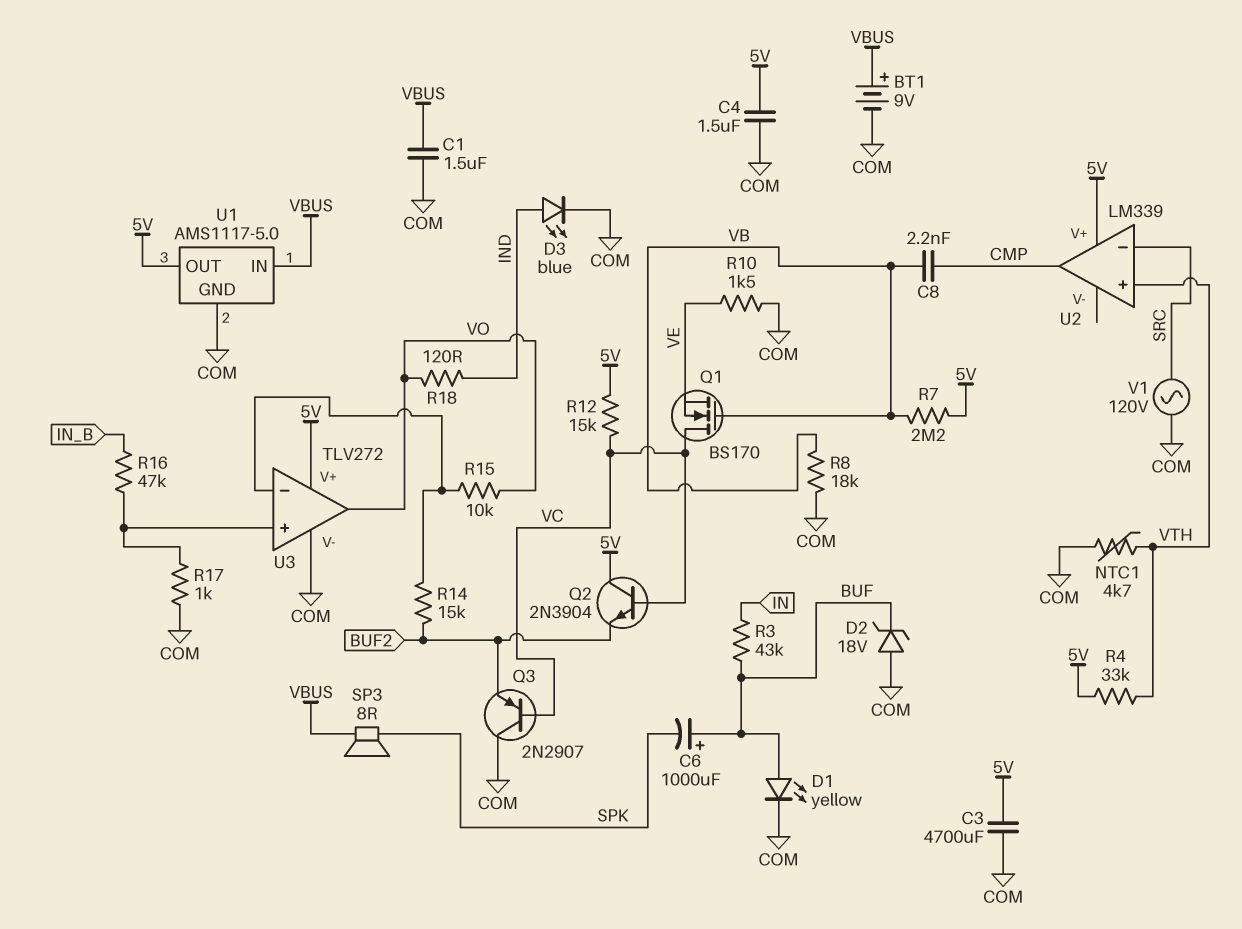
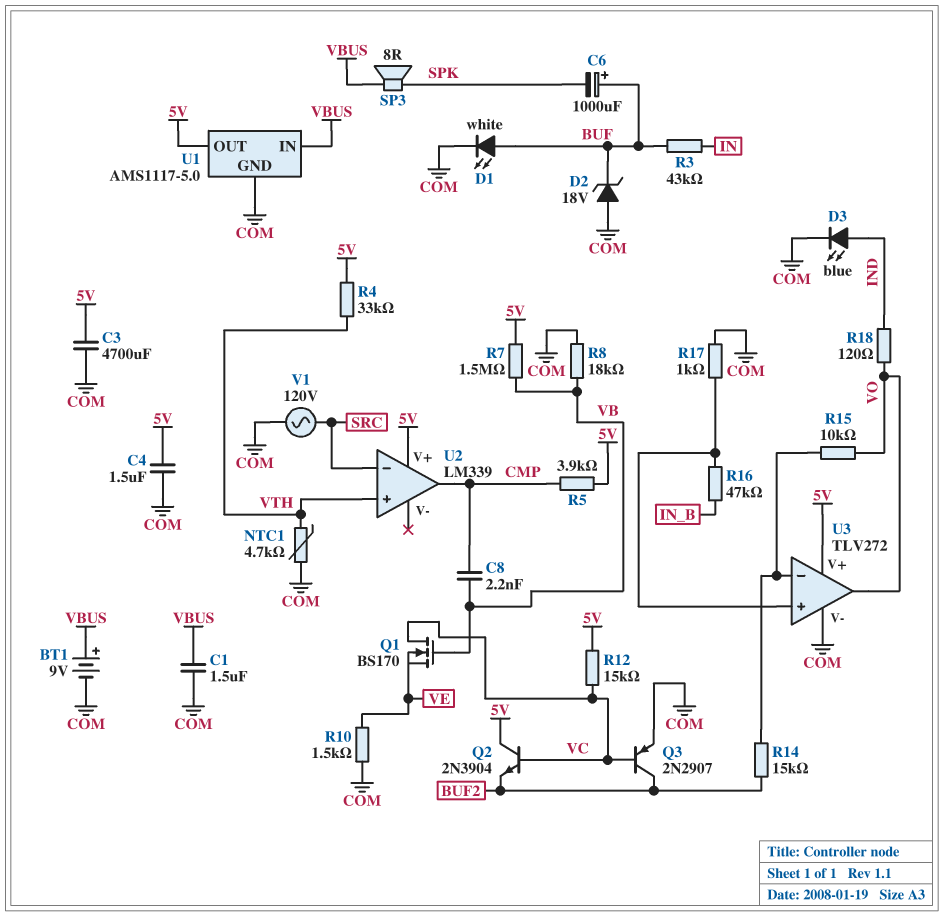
D1: LED yellow (A BUF, K COM) -> LED white (A BUF, K COM)
Q3: PNP 2N2907 (B VC, C COM, E BUF2) -> PNP 2N2907 (B VC, C BUF2, E COM)
R5: none -> 3.9k (5V, CMP)
R7: 2.2M (5V, VB) -> 1.5M (5V, VB)

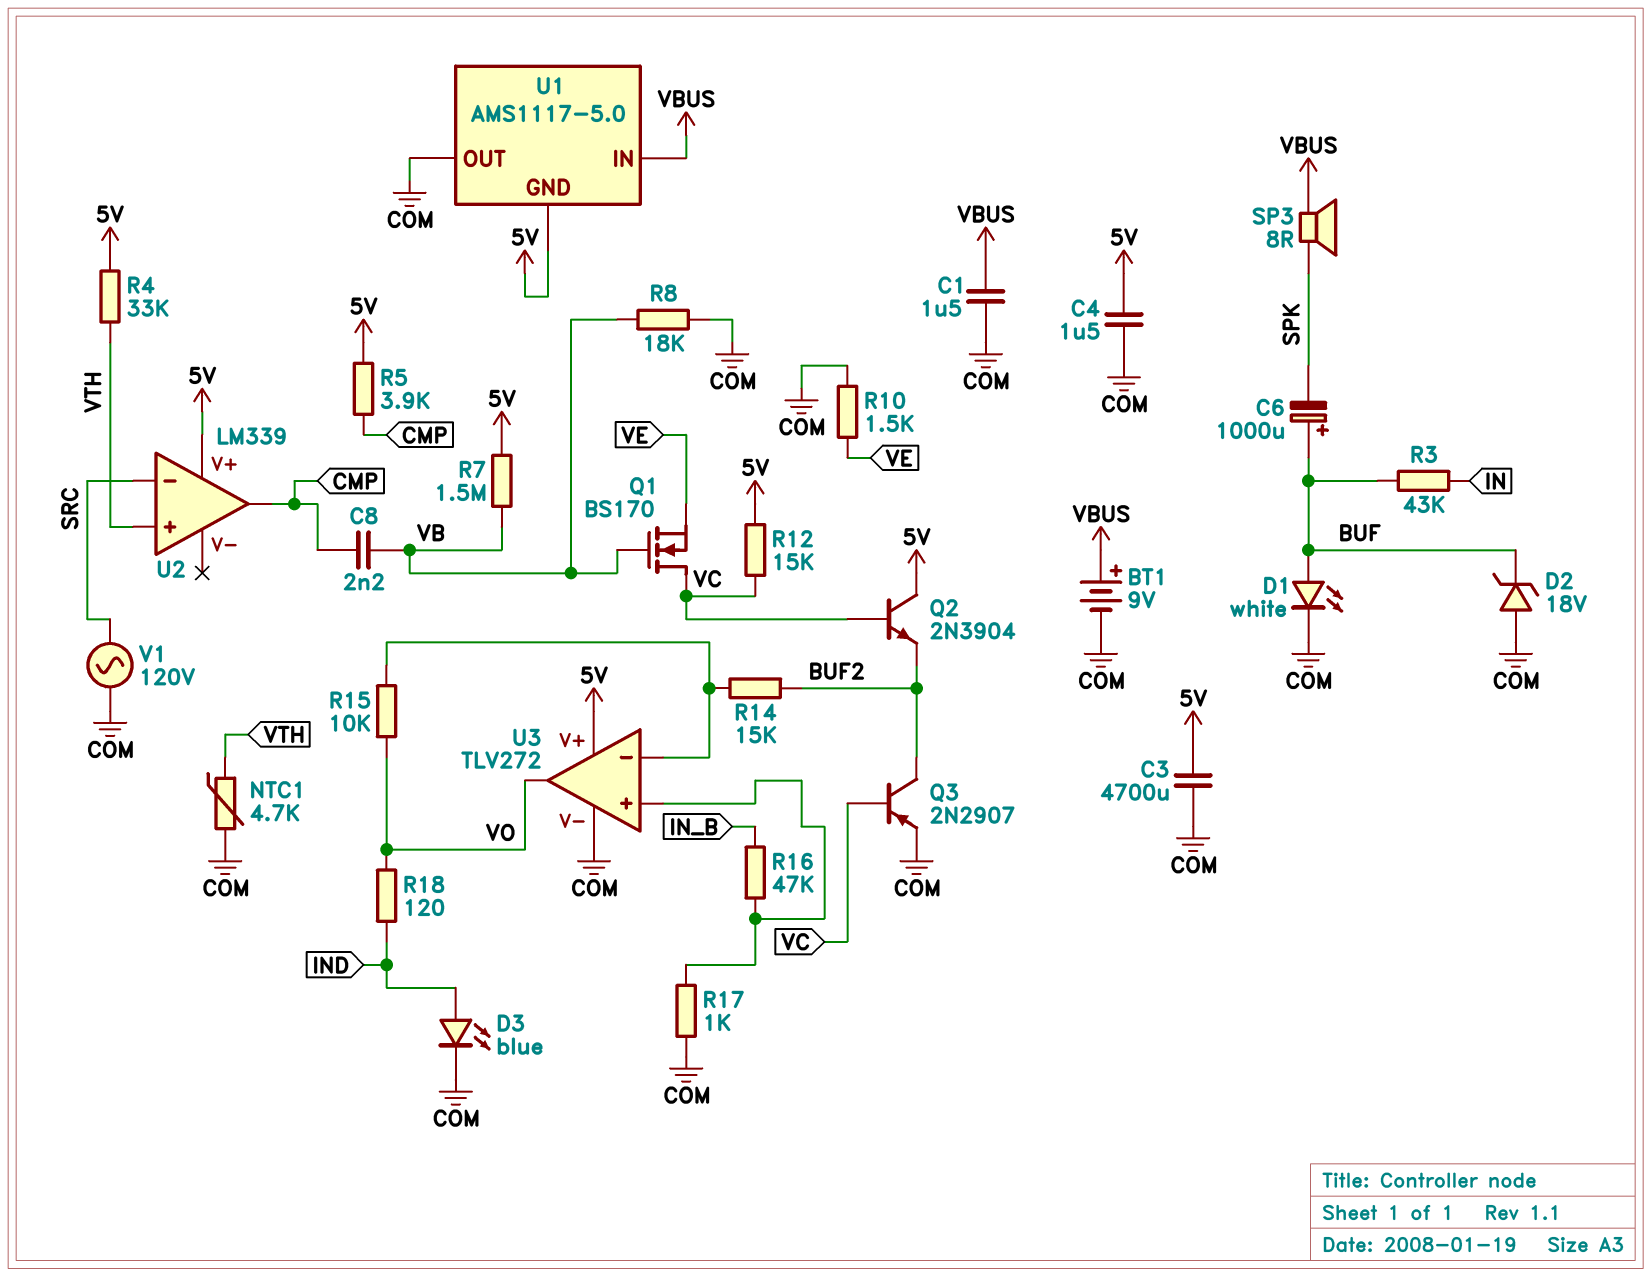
U1 pin GND: COM -> 5V
U1 pin OUT: 5V -> COM

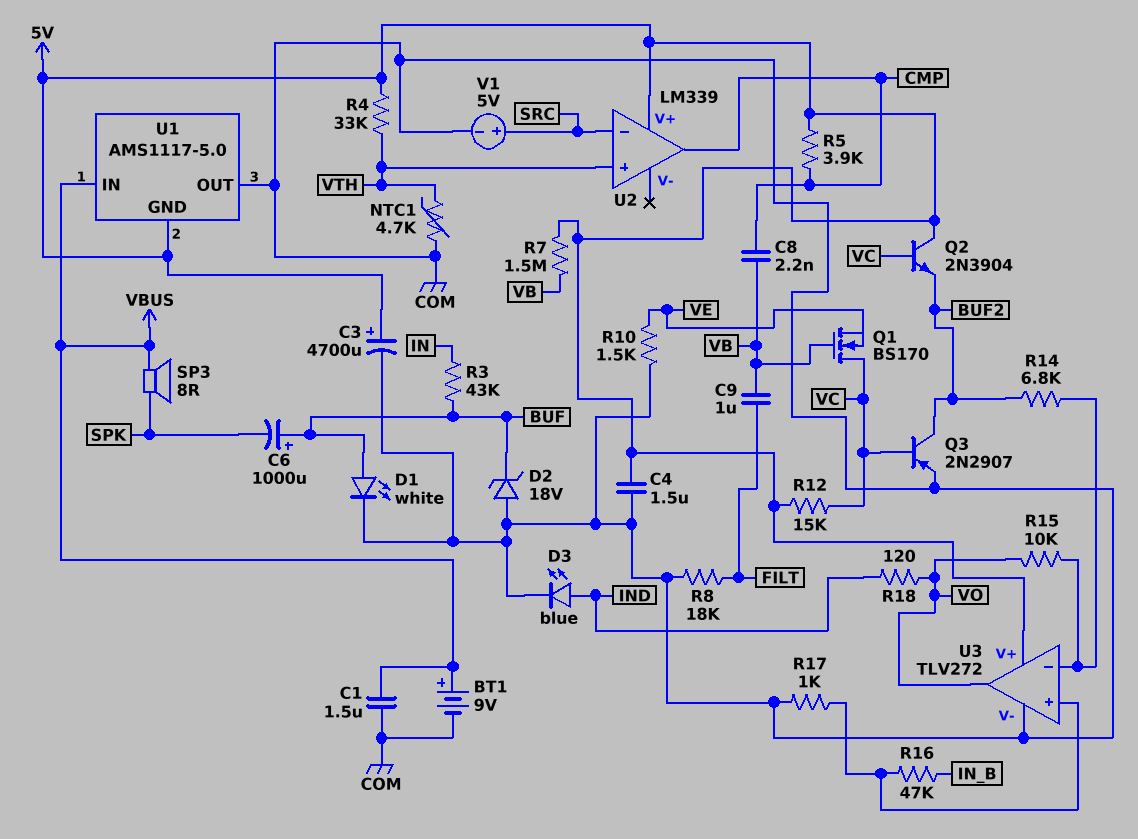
C3: 4700uF (5V, COM) -> 4700uF (plus 5V, minus COM)
C9: none -> 1uF (FILT, VB)
R8: 18k (COM, VB) -> 18k (COM, FILT)
R14: 15k (BUF2, U3/in-) -> 6.8k (BUF2, U3/in-)
V1: AC 120V (COM, SRC) -> 5V (plus SRC, minus COM)

